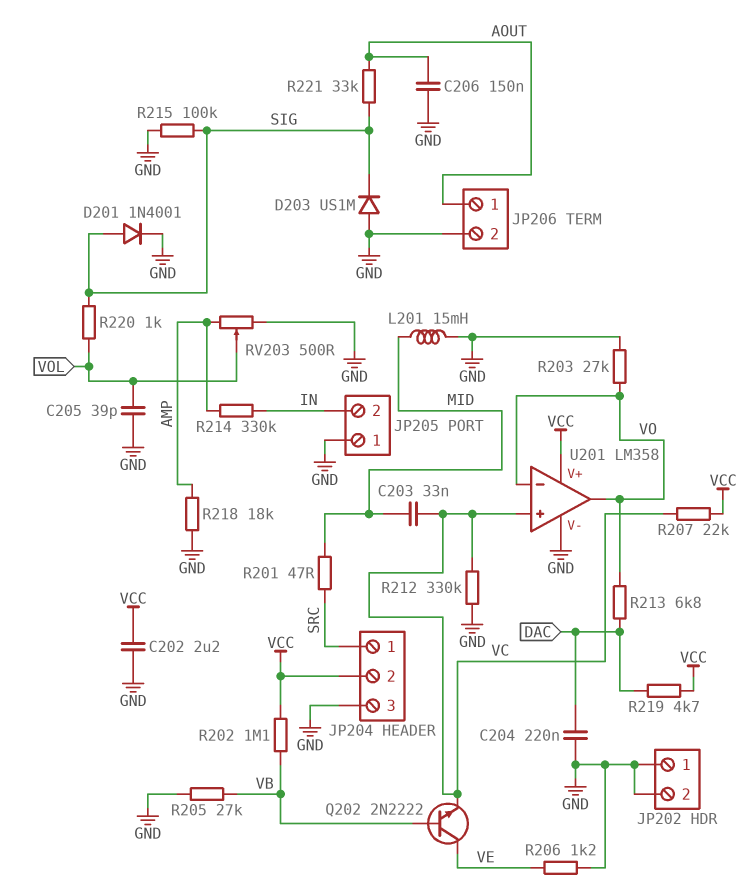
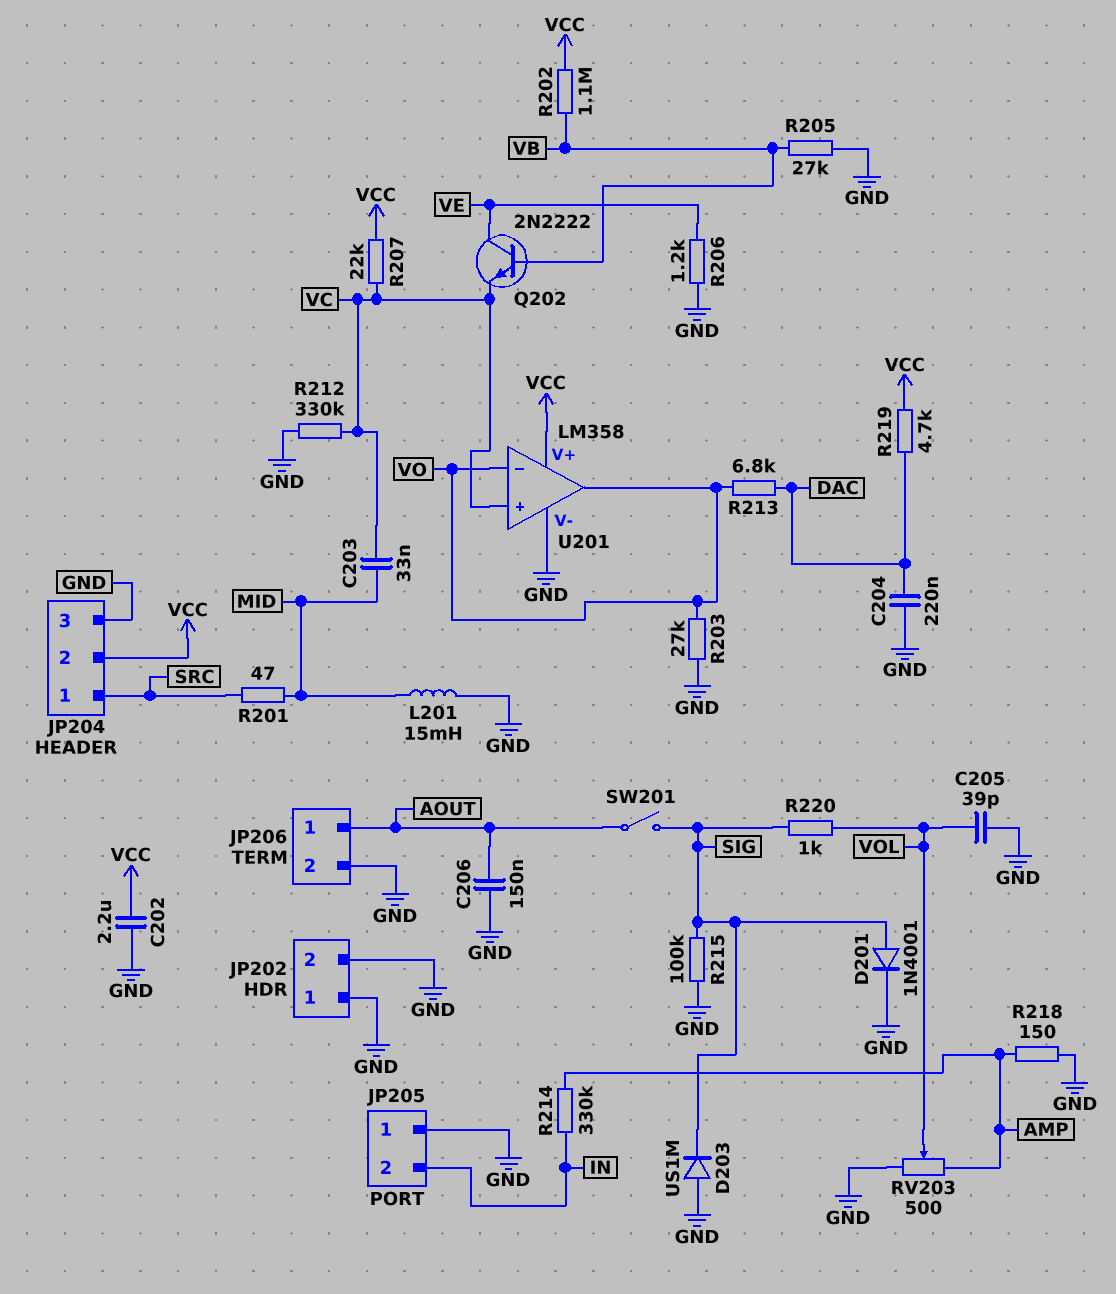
R218: 18k (AMP, GND) -> 150 (AMP, GND)
R221: 33k (AOUT, SIG) -> none
SW201: none -> switch (AOUT, SIG)

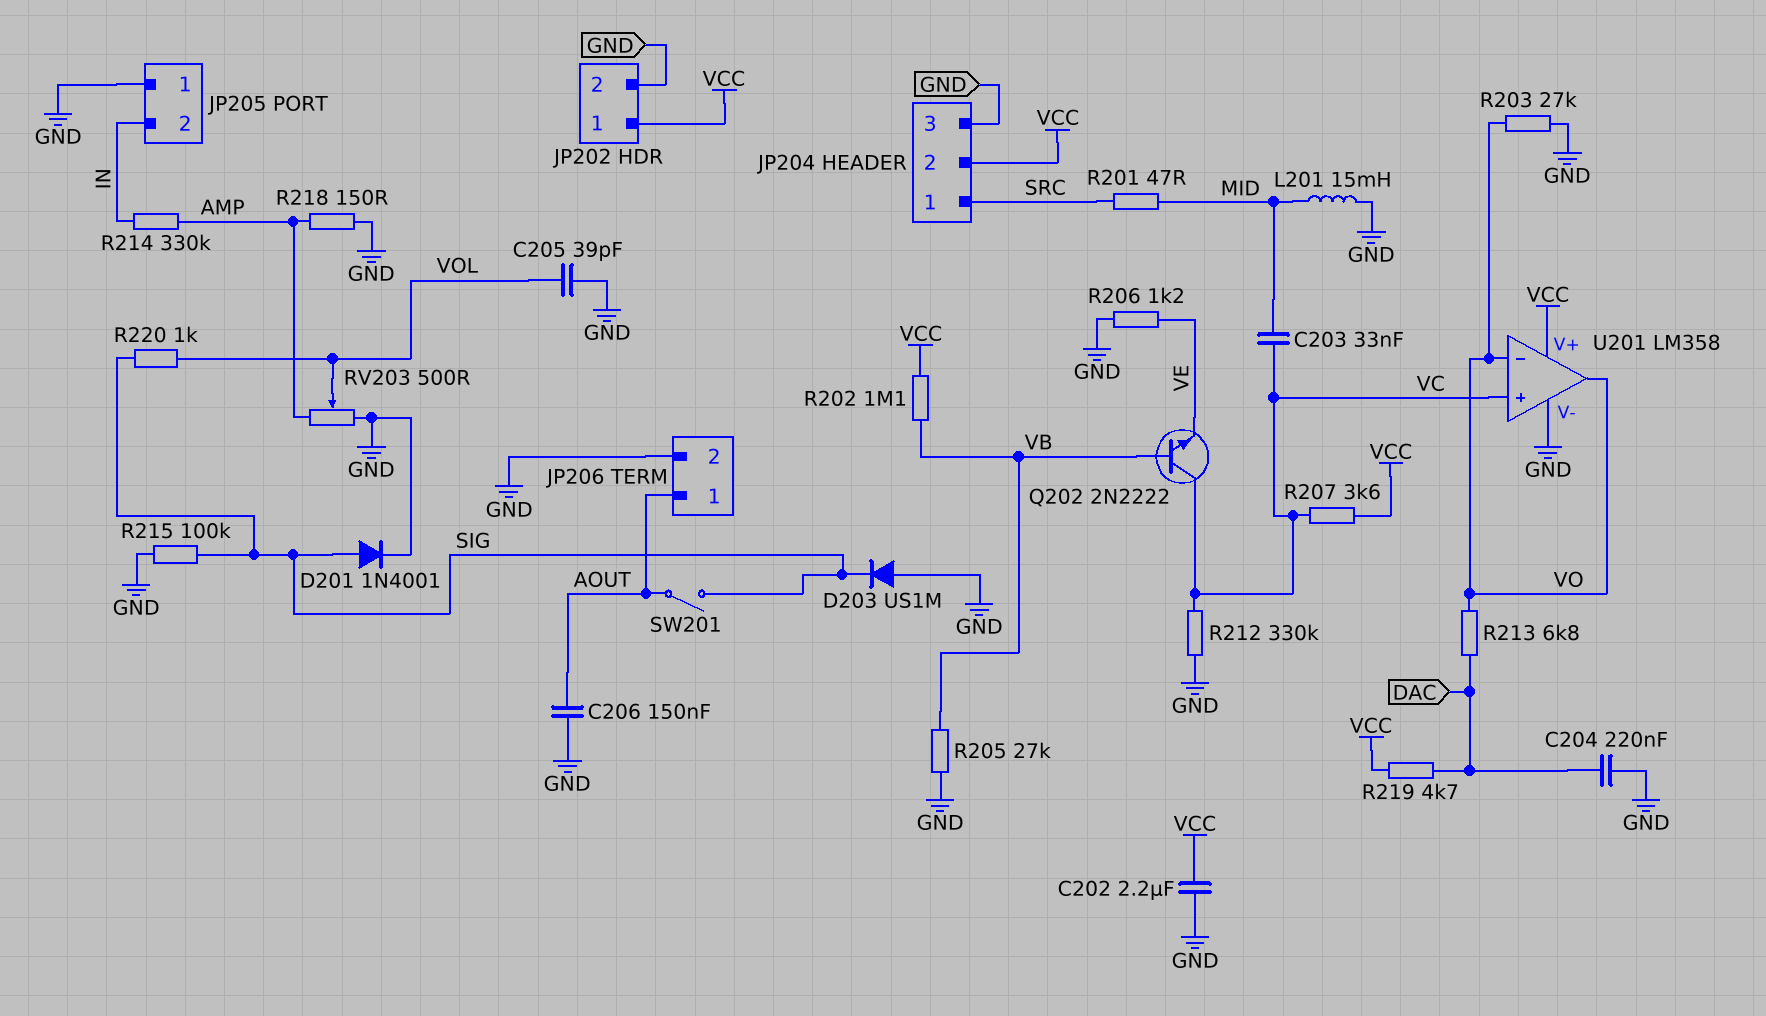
JP202 pin 1: GND -> VCC
Q202: NPN 2N2222 (B VB, C VE, E VC) -> NPN 2N2222 (B VB, C VC, E VE)
R207: 22k (VC, VCC) -> 3.6k (VC, VCC)

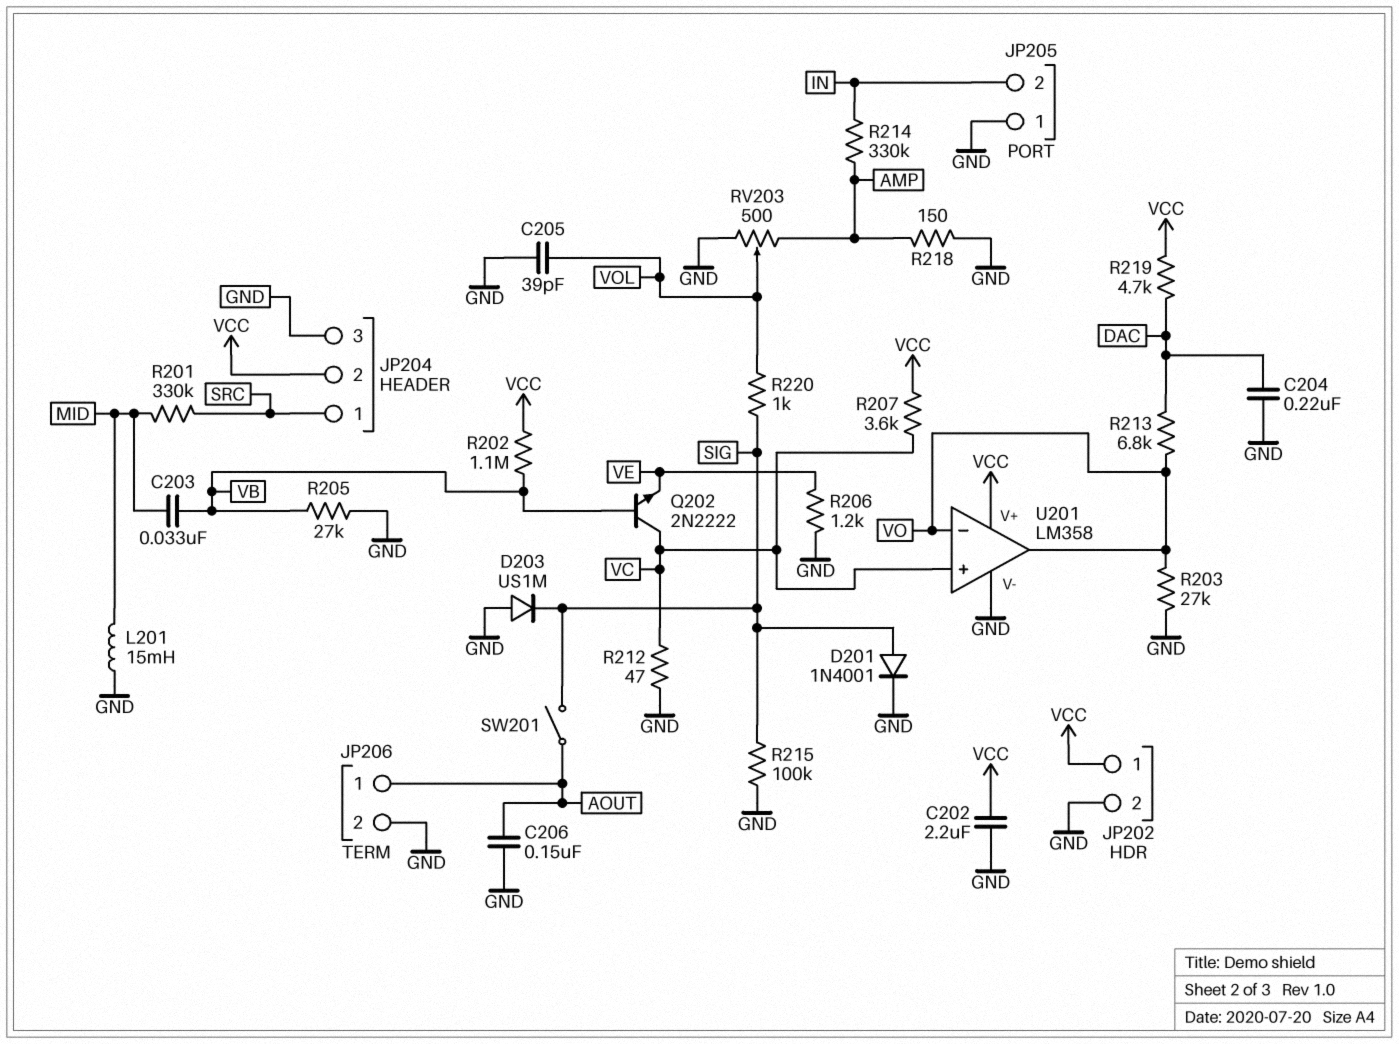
C203: 33nF (MID, VC) -> 33nF (MID, VB)
R201: 47 (MID, SRC) -> 330k (MID, SRC)
R212: 330k (GND, VC) -> 47 (GND, VC)

